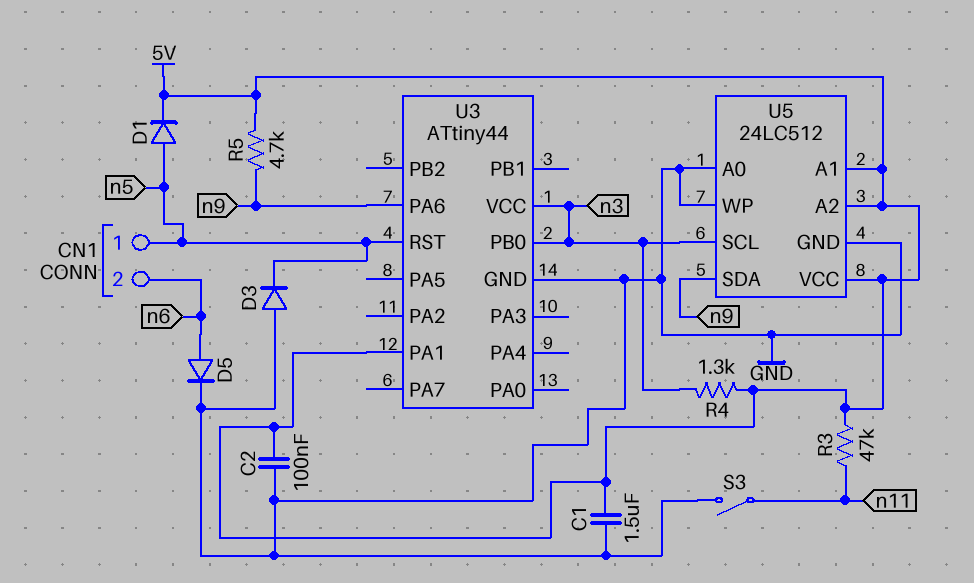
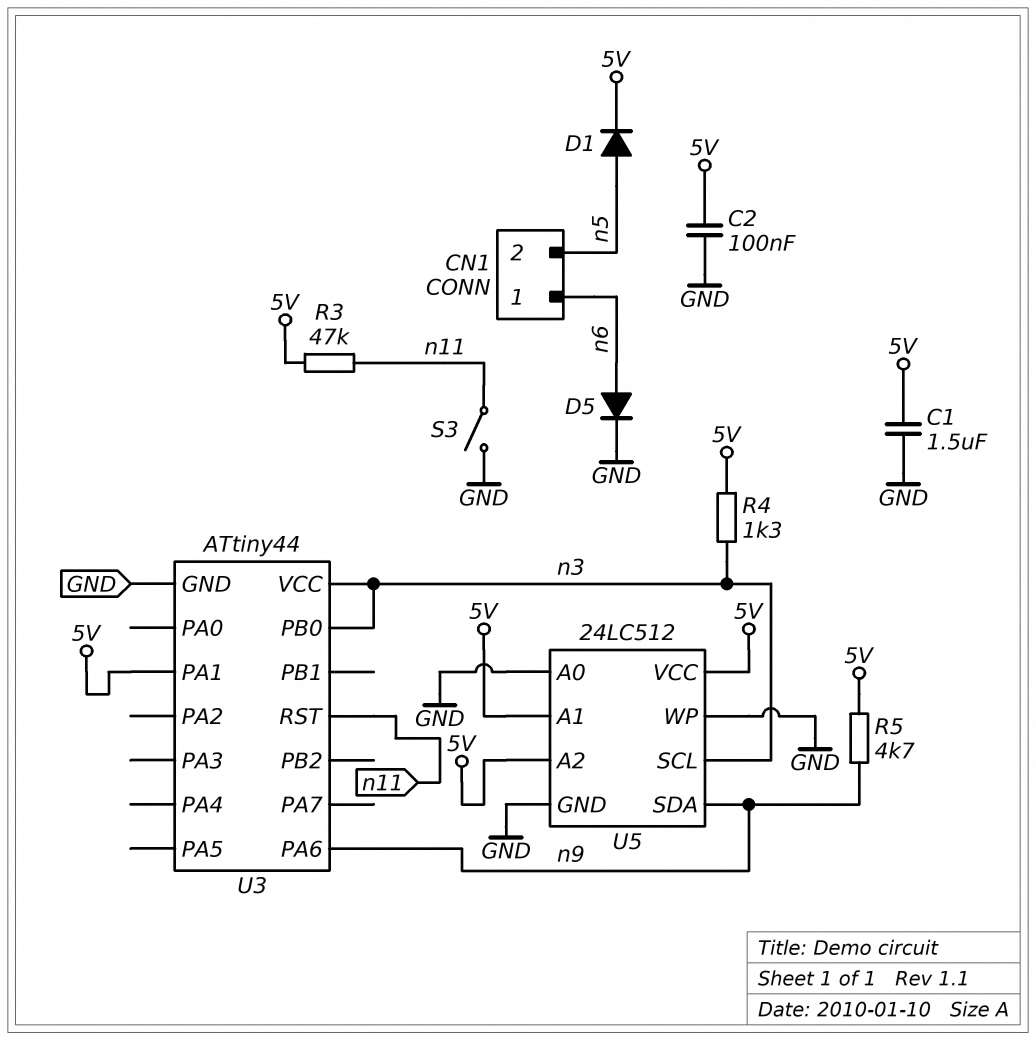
CN1 pin 1: n5 -> n6
CN1 pin 2: n6 -> n5
D3: diode (A GND, K n5) -> none
U3 pin RST: n5 -> n11

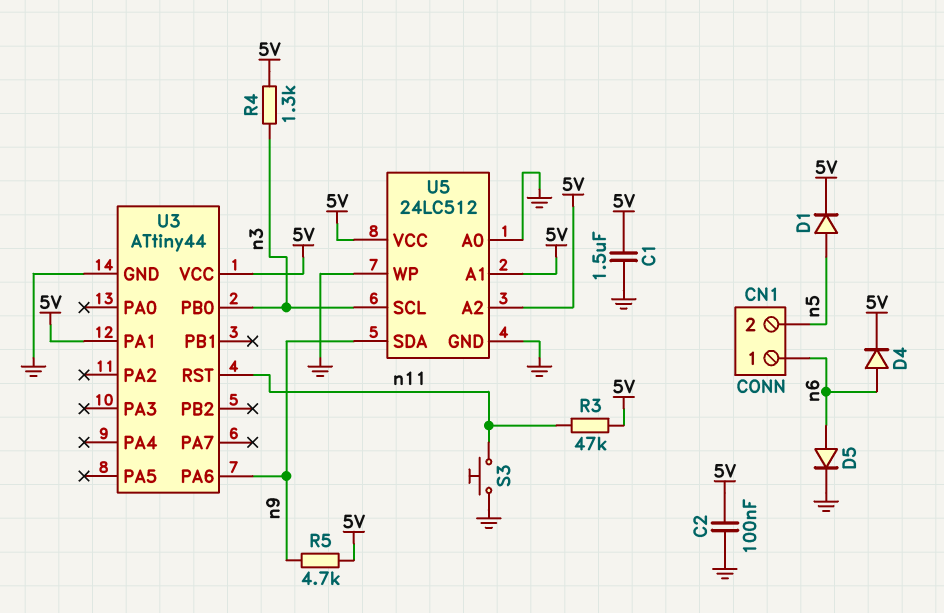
D4: none -> diode (A n6, K 5V)
S3: switch (GND, n11) -> button (GND, n11)
U3 pin VCC: n3 -> 5V

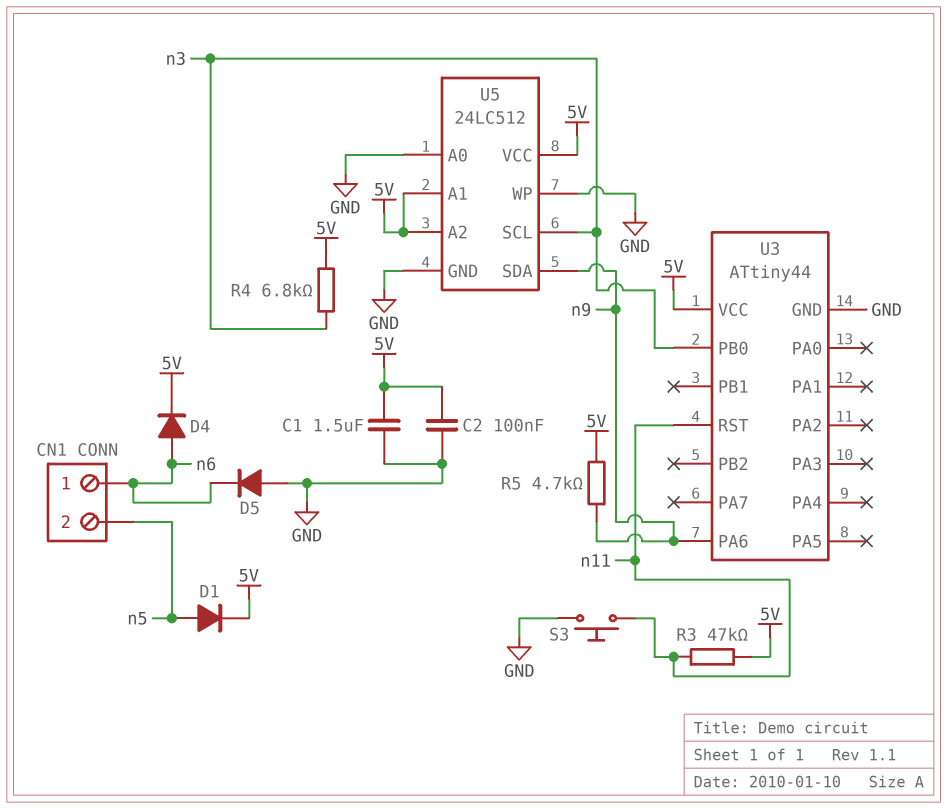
D5: diode (A n6, K GND) -> diode (A GND, K n6)
R4: 1.3k (5V, n3) -> 6.8k (5V, n3)
U3 pin PA1: 5V -> none

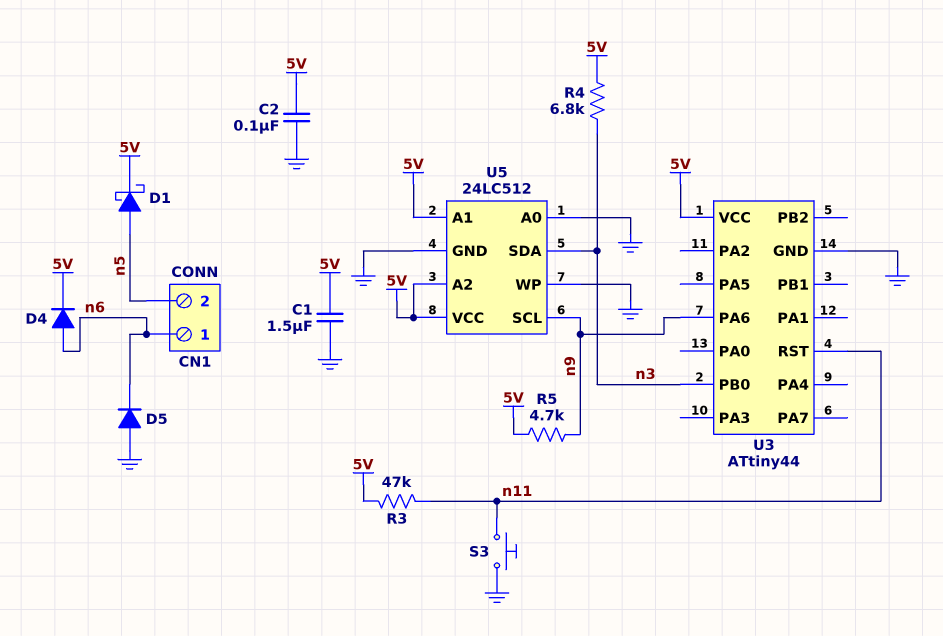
D1: diode (A n5, K 5V) -> schottky (A n5, K 5V)
U5 pin SCL: n3 -> n9
U5 pin SDA: n9 -> n3

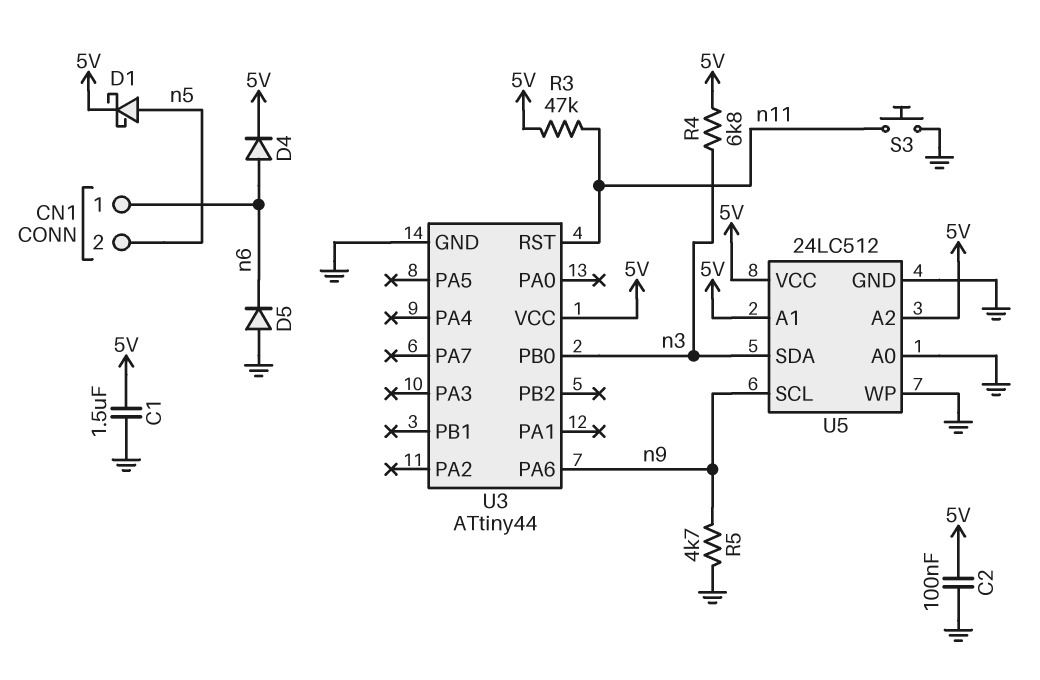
R5: 4.7k (5V, n9) -> 4.7k (GND, n9)

